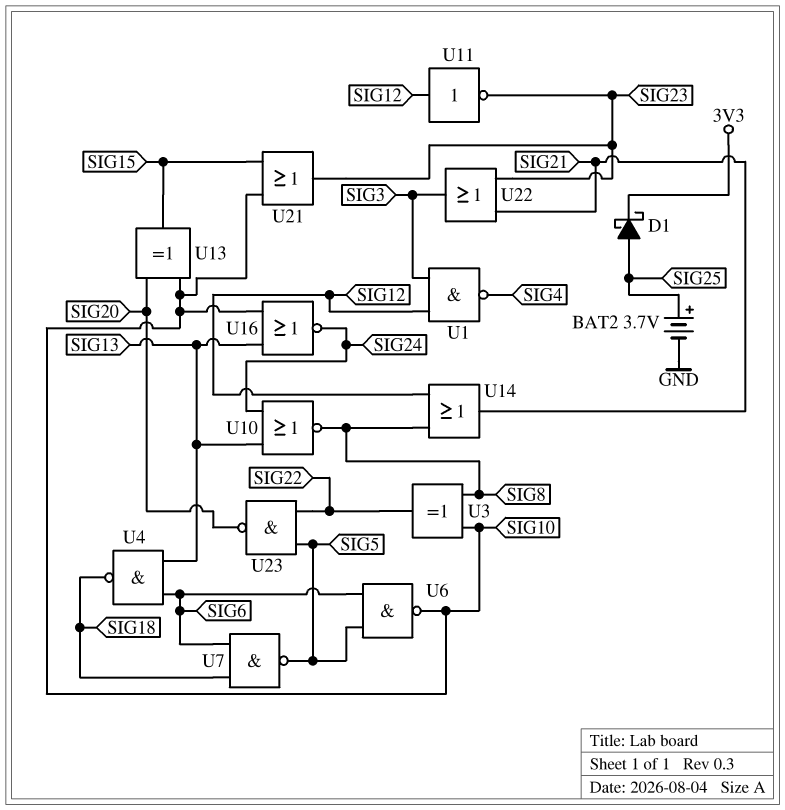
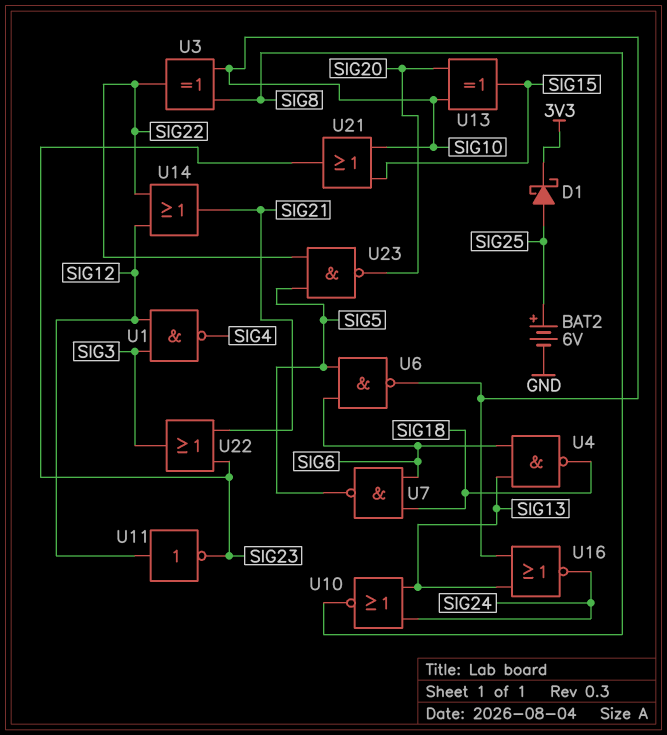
BAT2: 3.7V (plus SIG25, minus GND) -> 6V (plus SIG25, minus GND)
U14: OR (in SIG8, in SIG12, out SIG21) -> OR (in SIG12, in SIG22, out SIG21)

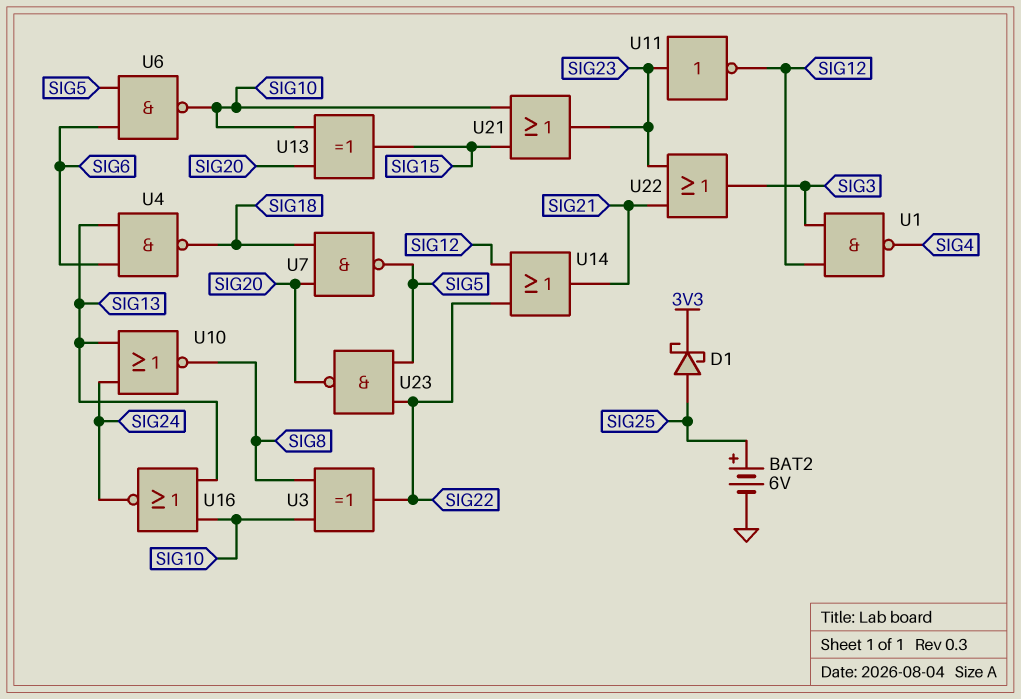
U7: NAND (in SIG6, in SIG18, out SIG5) -> NAND (in SIG18, in SIG20, out SIG5)
U11: NOT (in SIG12, out SIG23) -> NOT (in SIG23, out SIG12)

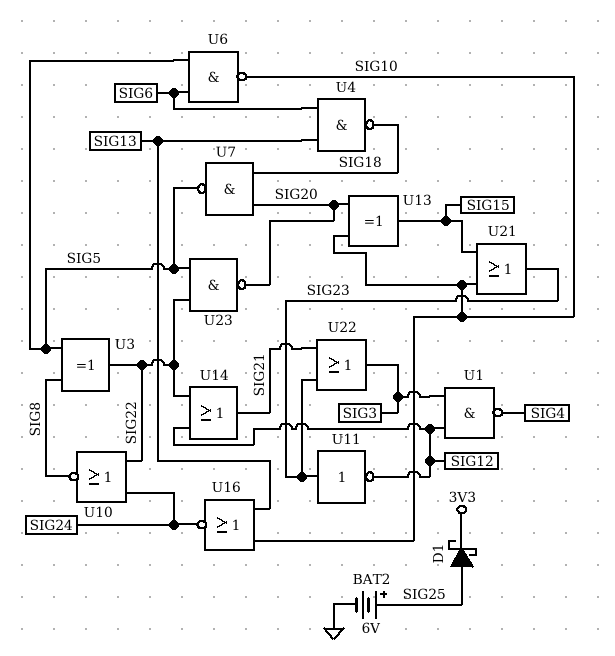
U3: XOR (in SIG8, in SIG10, out SIG22) -> XOR (in SIG5, in SIG8, out SIG22)
U10: NOR (in SIG13, in SIG24, out SIG8) -> NOR (in SIG22, in SIG24, out SIG8)

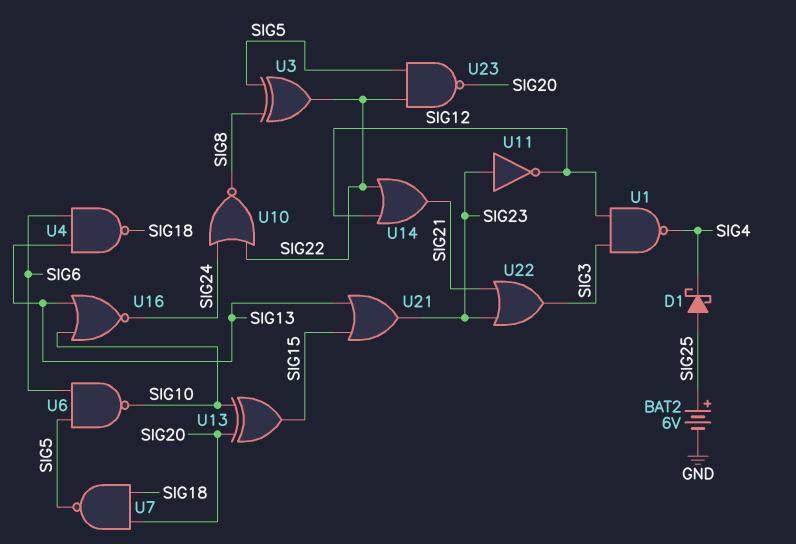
D1: schottky (A SIG25, K 3V3) -> schottky (A SIG25, K SIG4)
U21: OR (in SIG10, in SIG15, out SIG23) -> OR (in SIG13, in SIG15, out SIG23)

